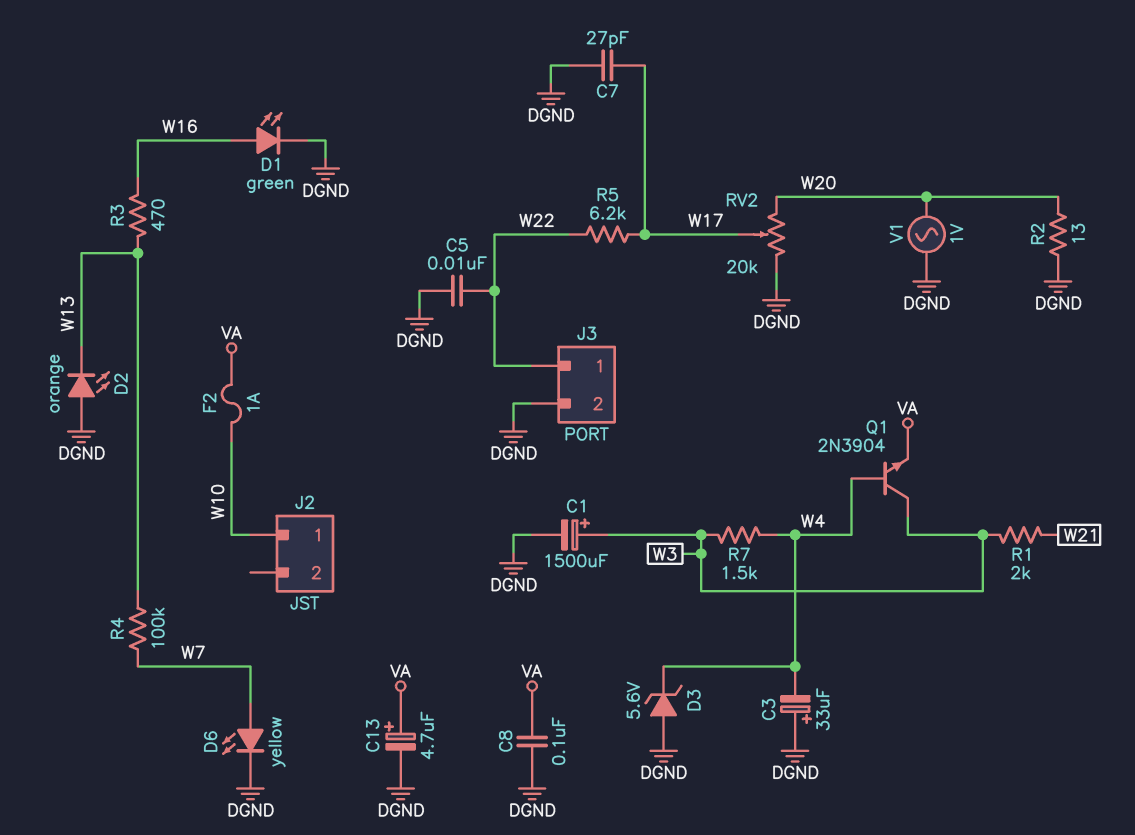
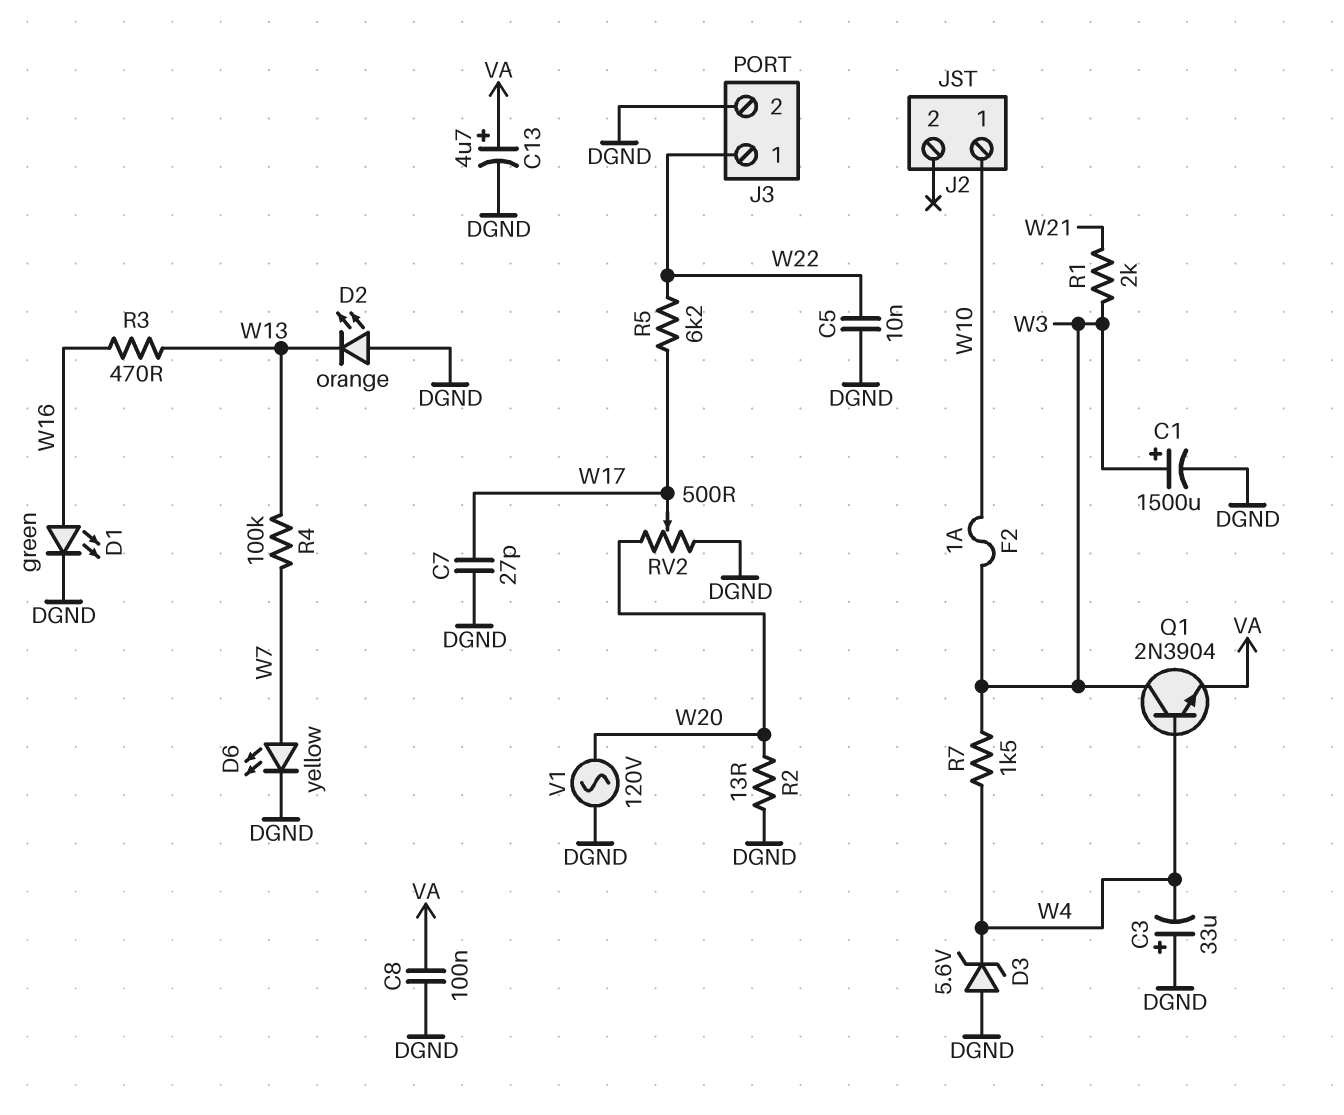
F2: 1A (VA, W10) -> 1A (W3, W10)
RV2: 20k (DGND, W20, wiper W17) -> 500 (DGND, W20, wiper W17)
V1: AC 1V (DGND, W20) -> AC 120V (DGND, W20)

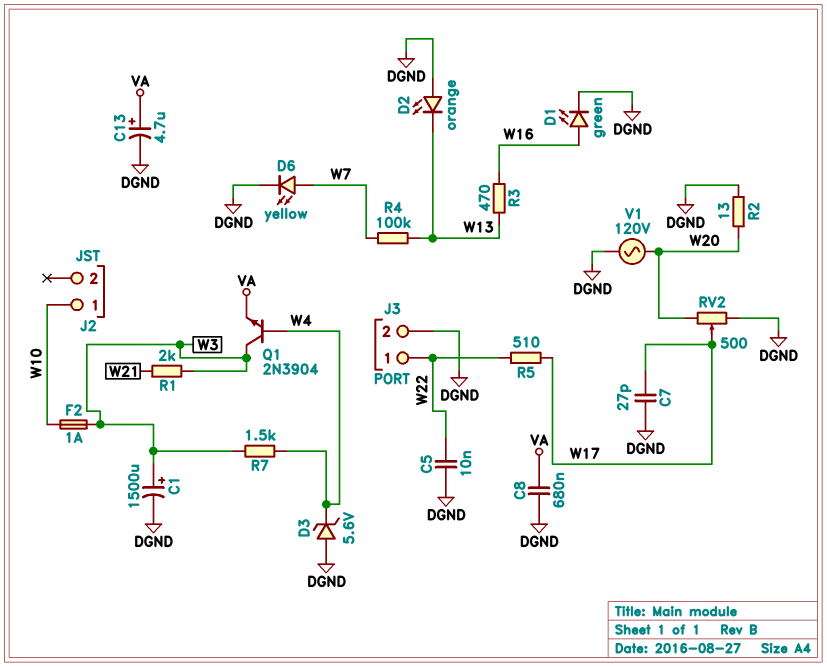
C3: 33uF (plus DGND, minus W4) -> none
C8: 100nF (DGND, VA) -> 680nF (DGND, VA)
R5: 6.2k (W17, W22) -> 510 (W17, W22)

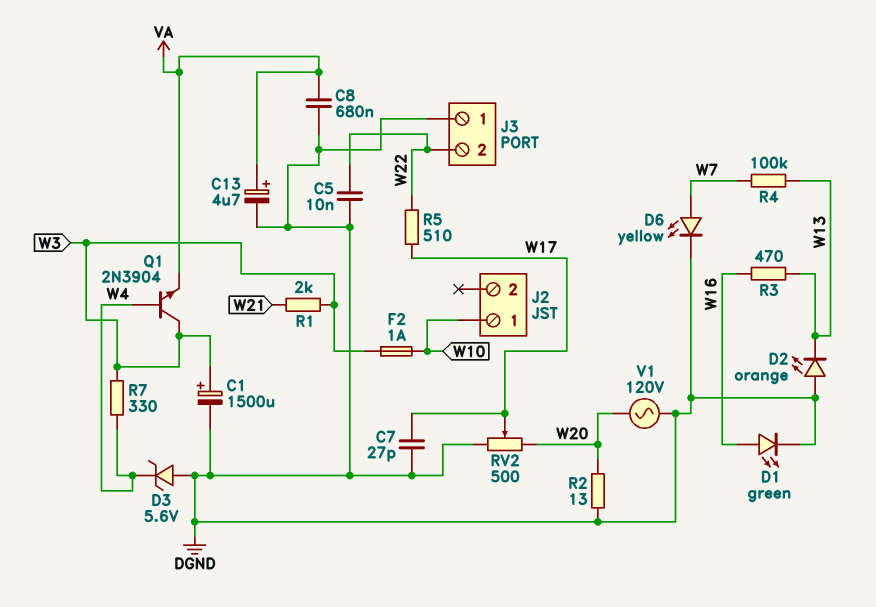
J3 pin 1: W22 -> DGND
J3 pin 2: DGND -> W22
R7: 1.5k (W3, W4) -> 330 (W3, W4)

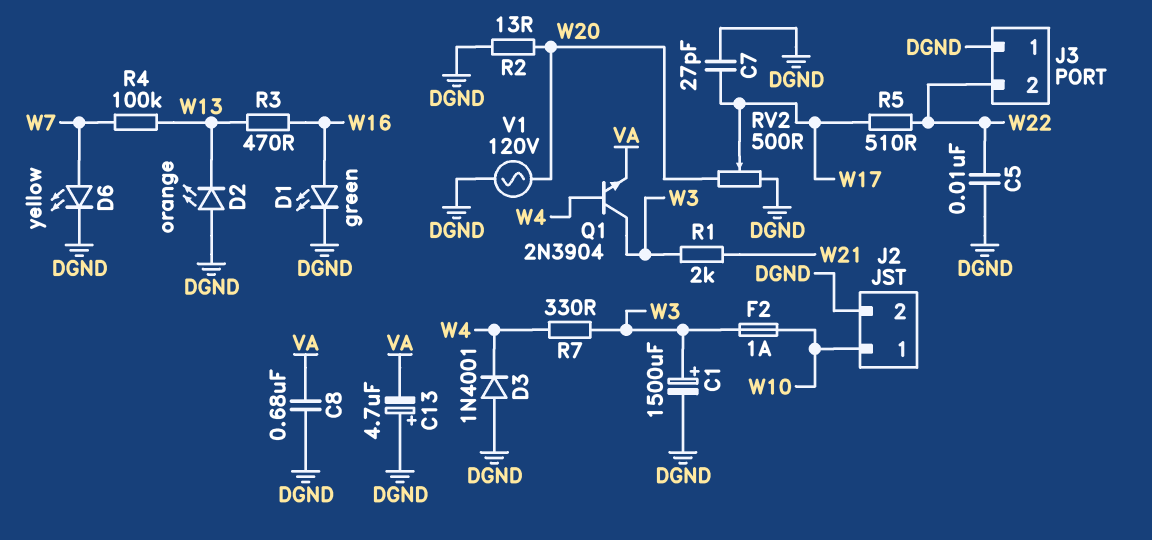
C13: 4.7uF (plus VA, minus DGND) -> 4.7uF (plus DGND, minus VA)
D3: zener 5.6V (A DGND, K W4) -> diode 1N4001 (A DGND, K W4)
J2 pin 2: none -> DGND

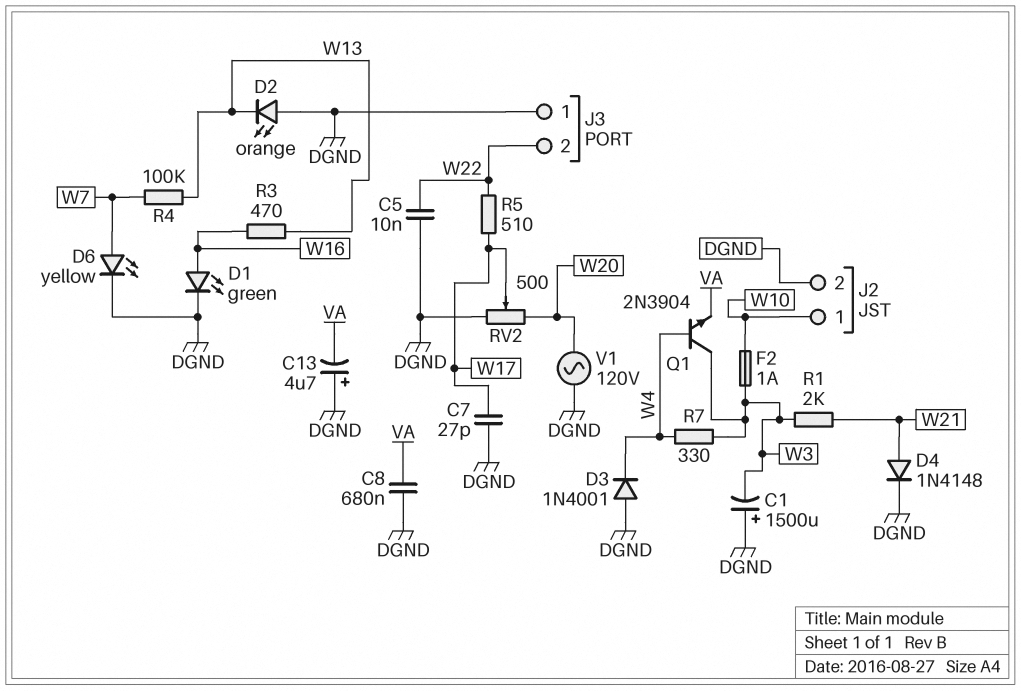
C1: 1500uF (plus W3, minus DGND) -> 1500uF (plus DGND, minus W3)
D4: none -> diode 1N4148 (A W21, K DGND)
R2: 13 (DGND, W20) -> none

